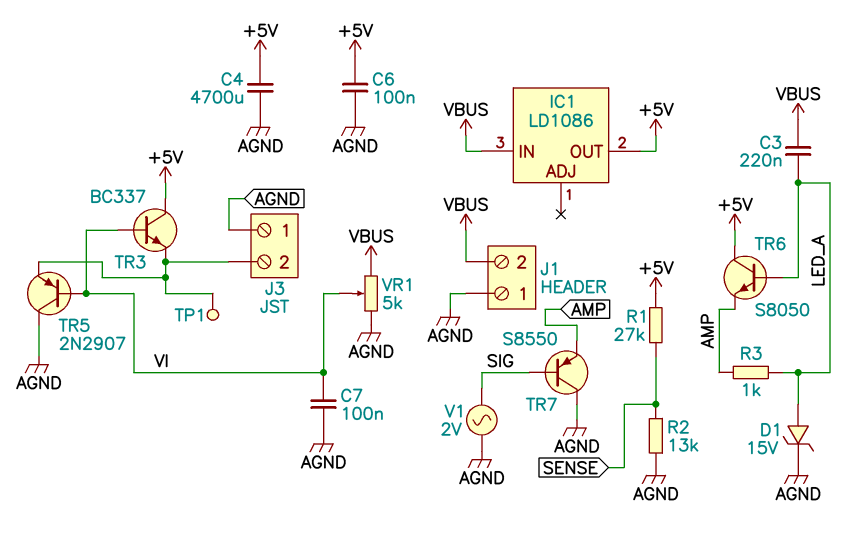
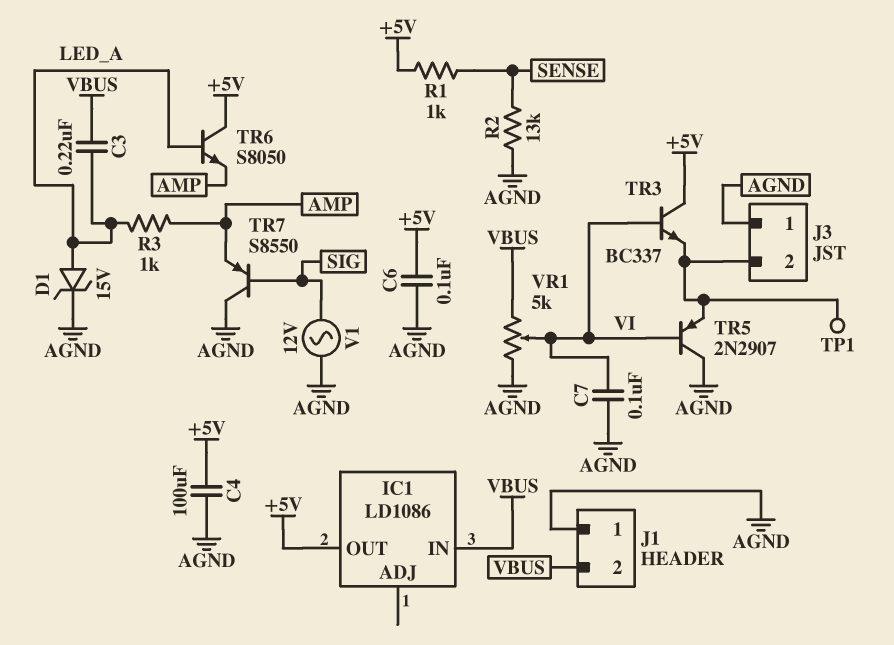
C4: 4700uF (+5V, AGND) -> 100uF (+5V, AGND)
R1: 27k (+5V, SENSE) -> 1k (+5V, SENSE)
V1: AC 2V (AGND, SIG) -> AC 12V (AGND, SIG)

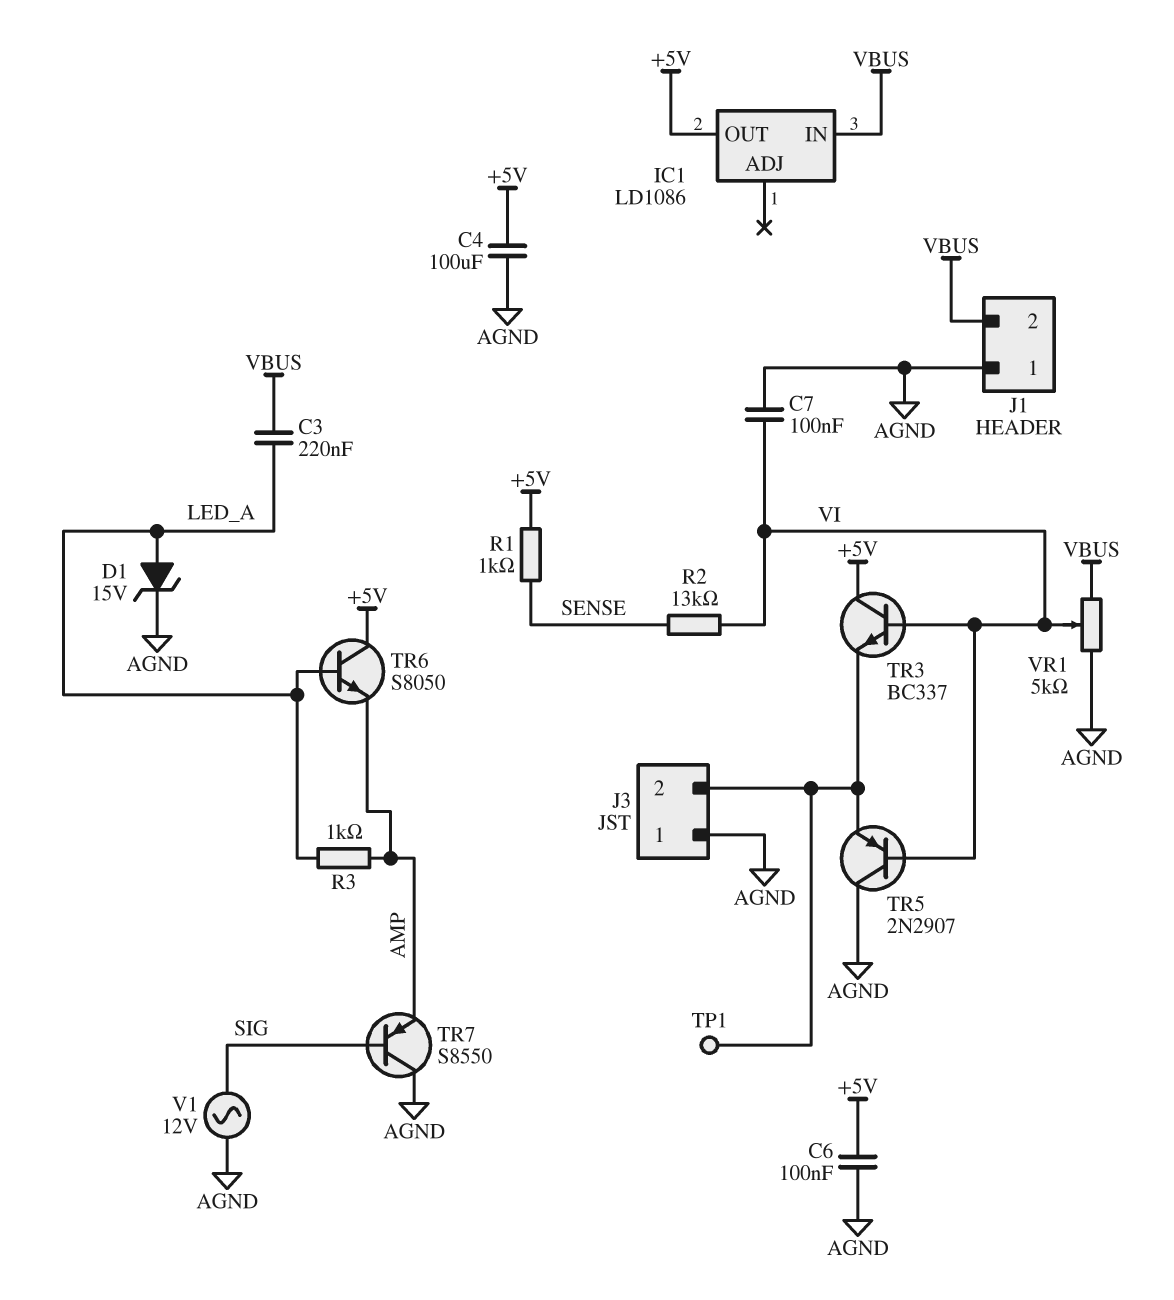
R2: 13k (AGND, SENSE) -> 13k (SENSE, VI)

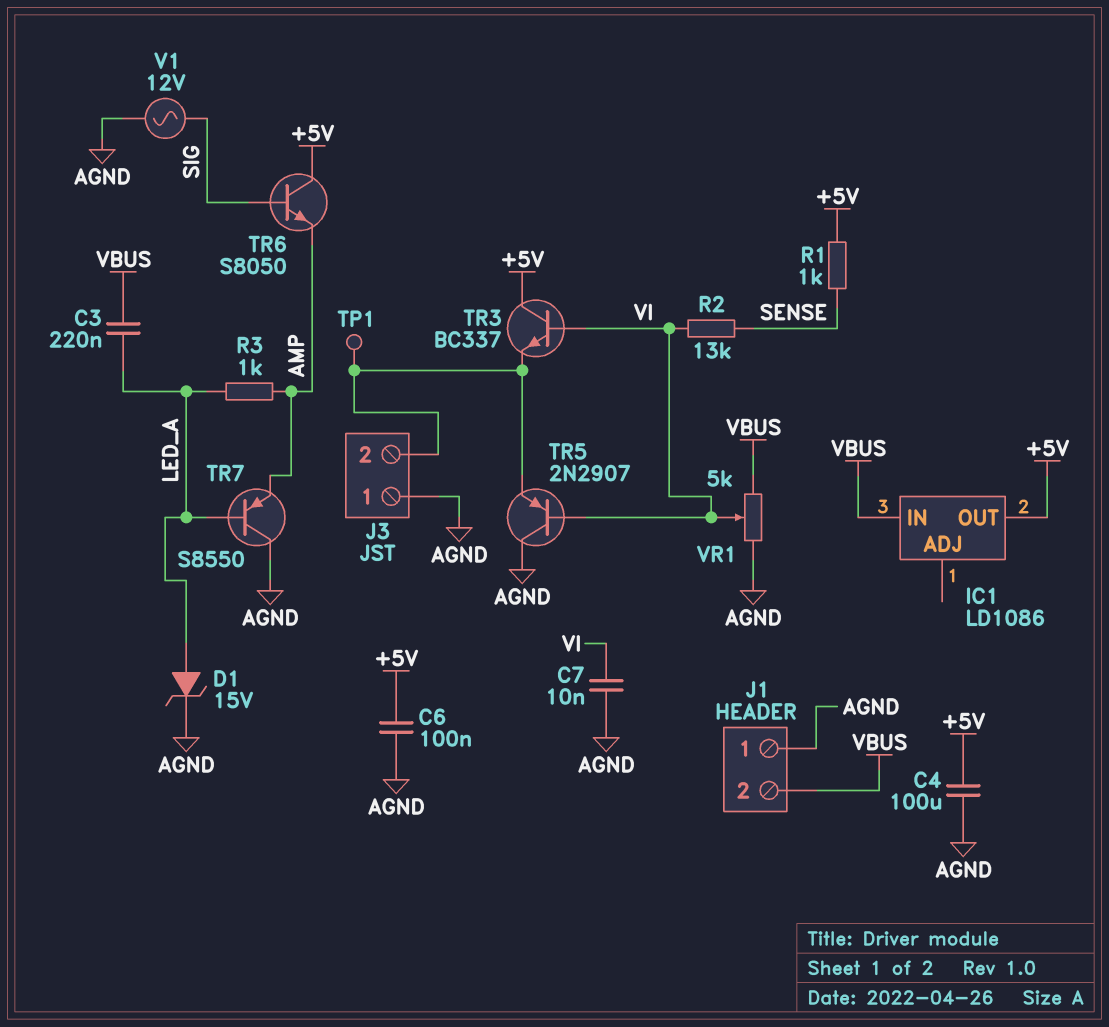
C7: 100nF (AGND, VI) -> 10nF (AGND, VI)
TR6: NPN S8050 (B LED_A, C +5V, E AMP) -> NPN S8050 (B SIG, C +5V, E AMP)
TR7: PNP S8550 (B SIG, C AGND, E AMP) -> PNP S8550 (B LED_A, C AGND, E AMP)

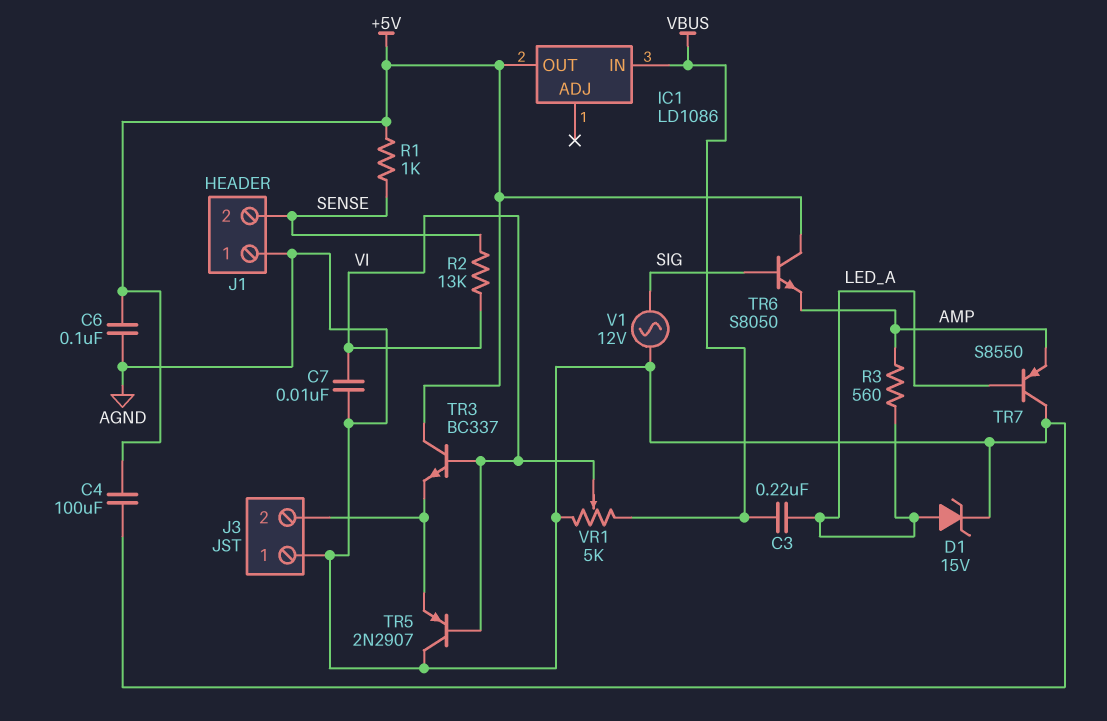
J1 pin 2: VBUS -> SENSE
R3: 1k (AMP, LED_A) -> 560 (AMP, LED_A)
TP1: test point (J3/2) -> none

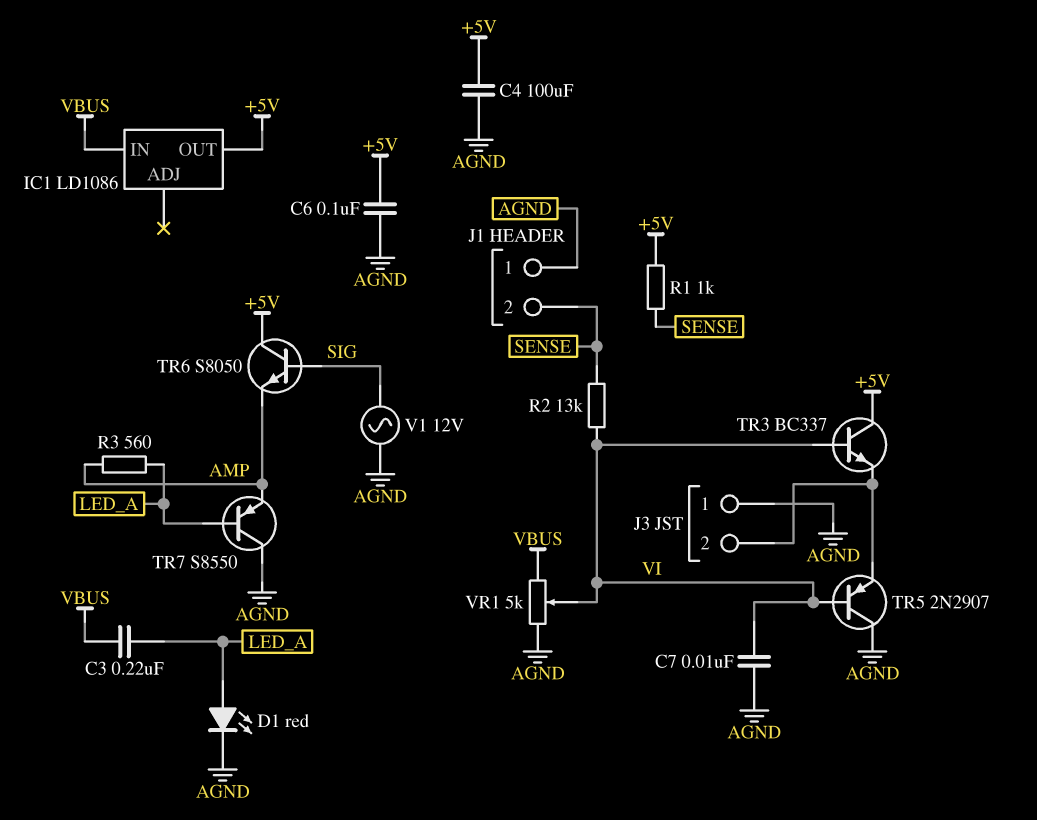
D1: zener 15V (A LED_A, K AGND) -> LED red (A LED_A, K AGND)

